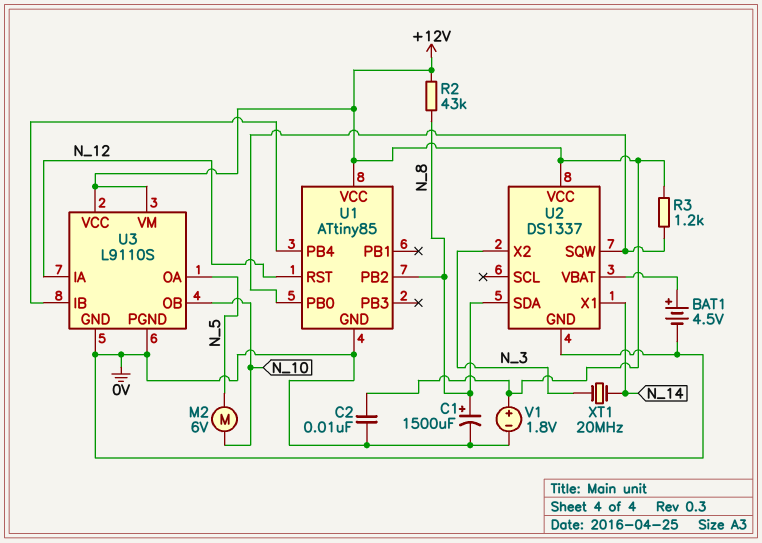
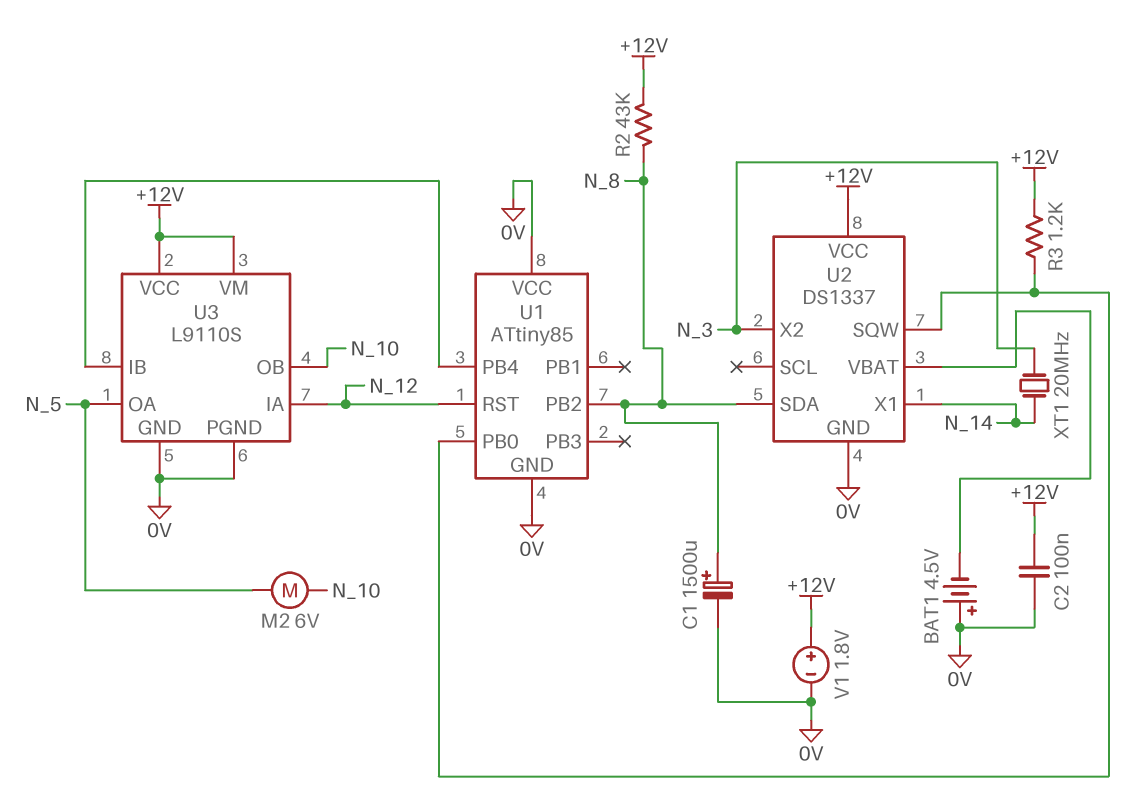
BAT1: 4.5V (plus U2/VBAT, minus 0V) -> 4.5V (plus 0V, minus U2/VBAT)
C2: 10nF (+12V, 0V) -> 100nF (+12V, 0V)
U1 pin VCC: +12V -> 0V

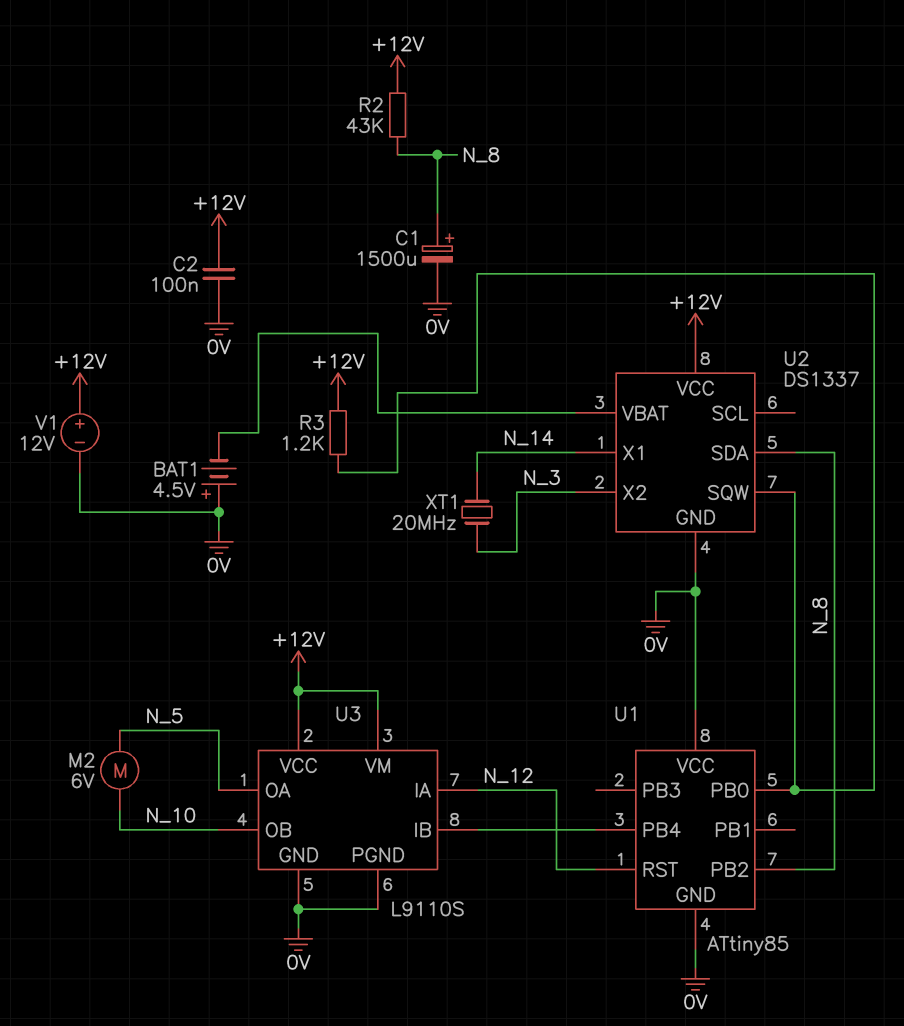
V1: 1.8V (plus +12V, minus 0V) -> 12V (plus +12V, minus 0V)

